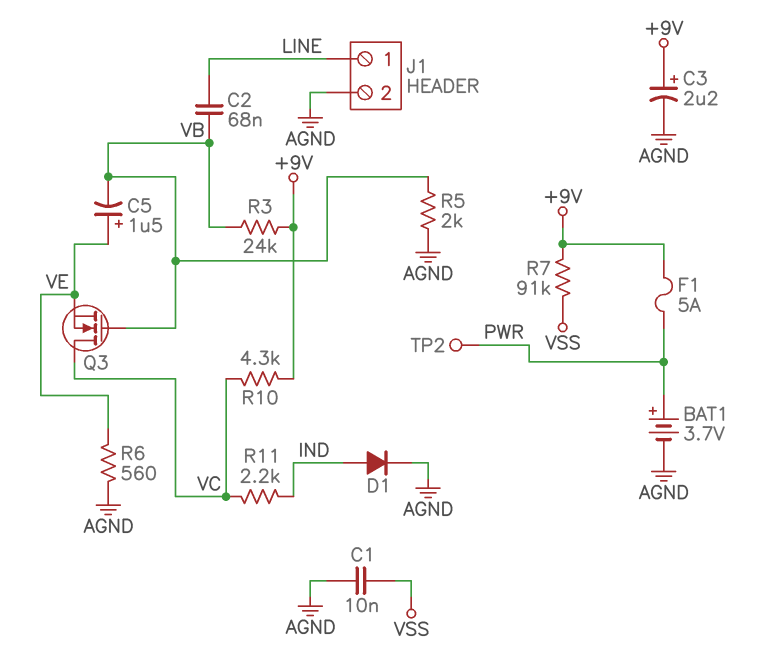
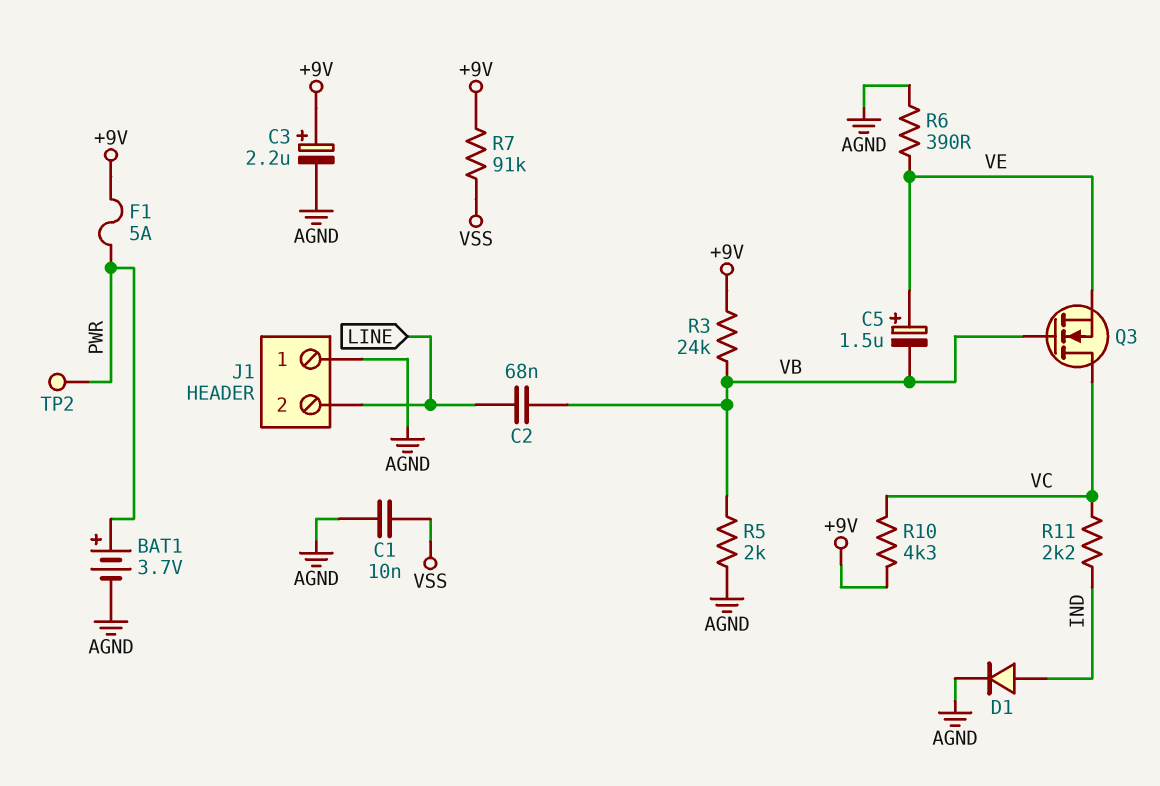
J1 pin 1: LINE -> AGND
J1 pin 2: AGND -> LINE
R6: 560 (AGND, VE) -> 390 (AGND, VE)

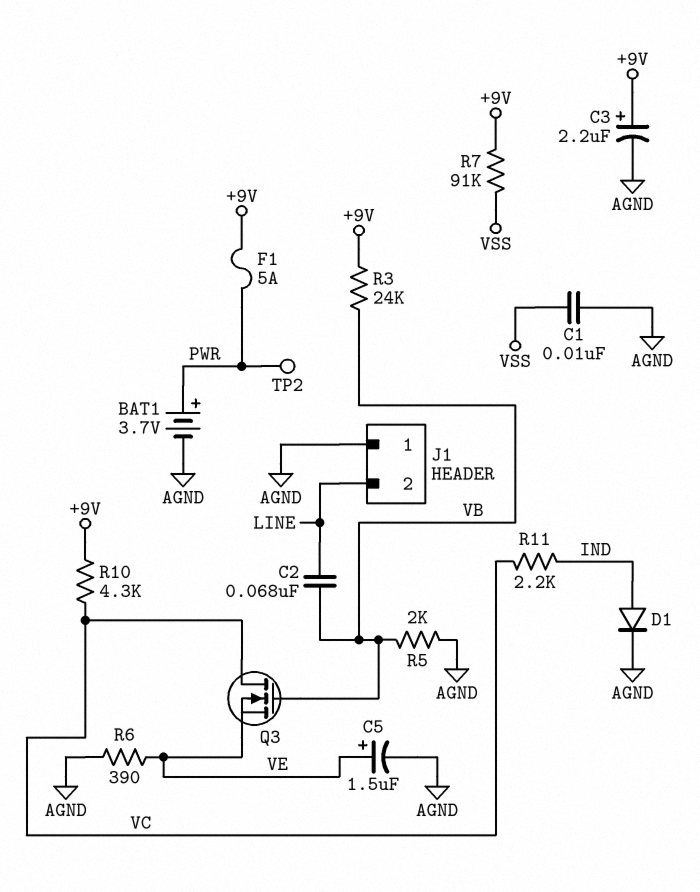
C5: 1.5uF (plus VE, minus VB) -> 1.5uF (plus VE, minus AGND)

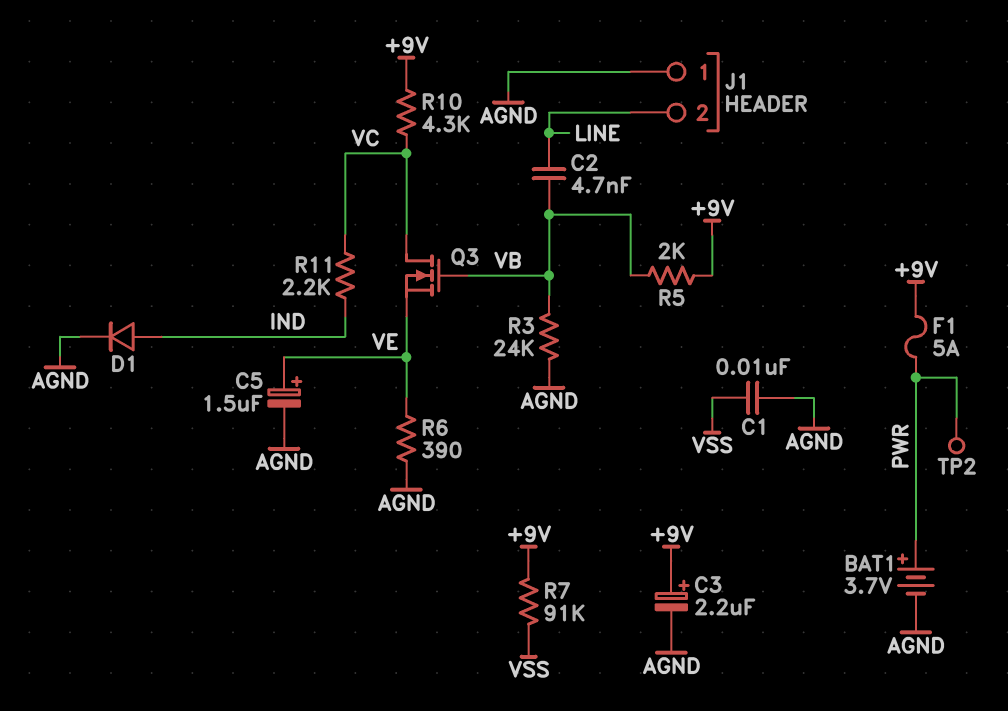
C2: 68nF (LINE, VB) -> 4.7nF (LINE, VB)
R3: 24k (+9V, VB) -> 24k (AGND, VB)
R5: 2k (AGND, VB) -> 2k (+9V, VB)

